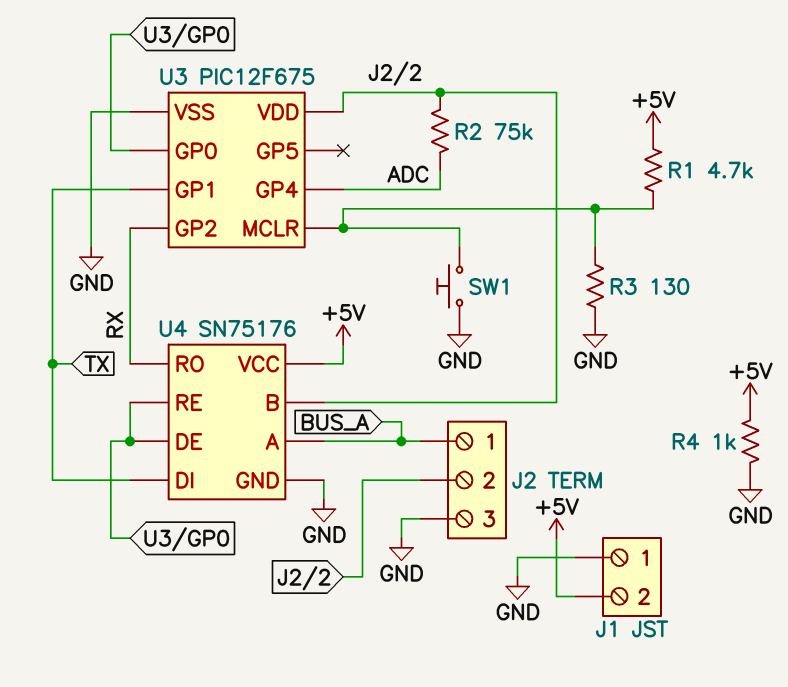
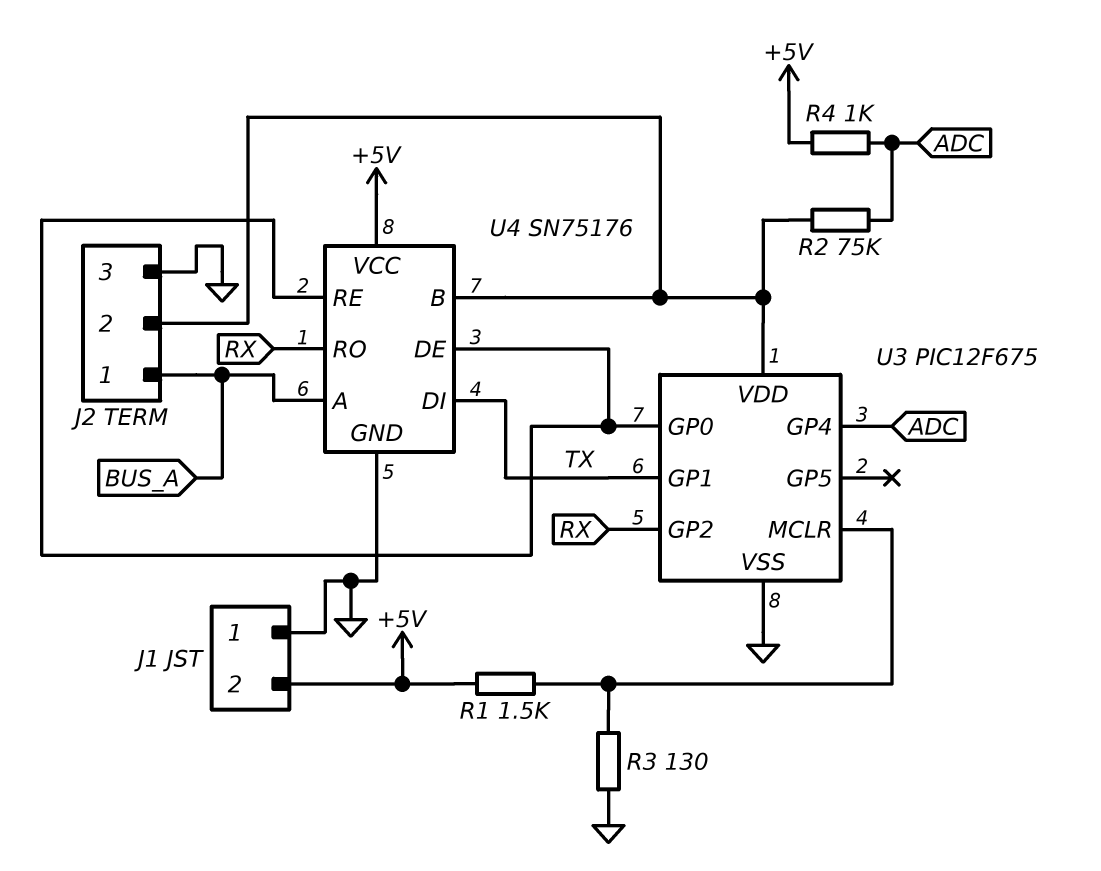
R1: 4.7k (+5V, U3/MCLR) -> 1.5k (+5V, U3/MCLR)
R4: 1k (+5V, GND) -> 1k (+5V, ADC)
SW1: button (GND, U3/MCLR) -> none

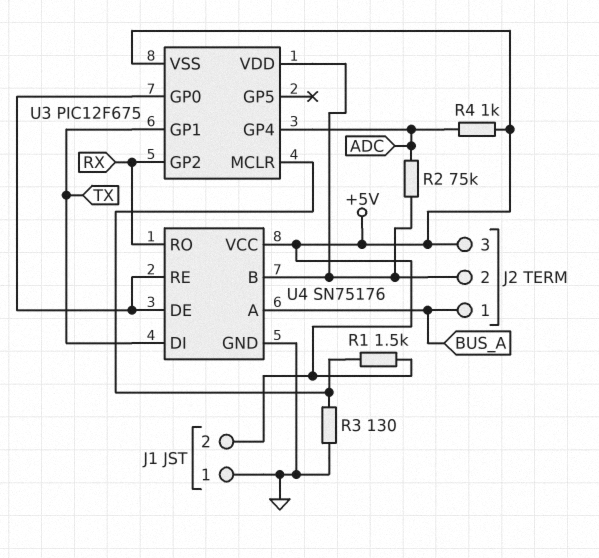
J2 pin 3: GND -> +5V
U3 pin VSS: GND -> +5V

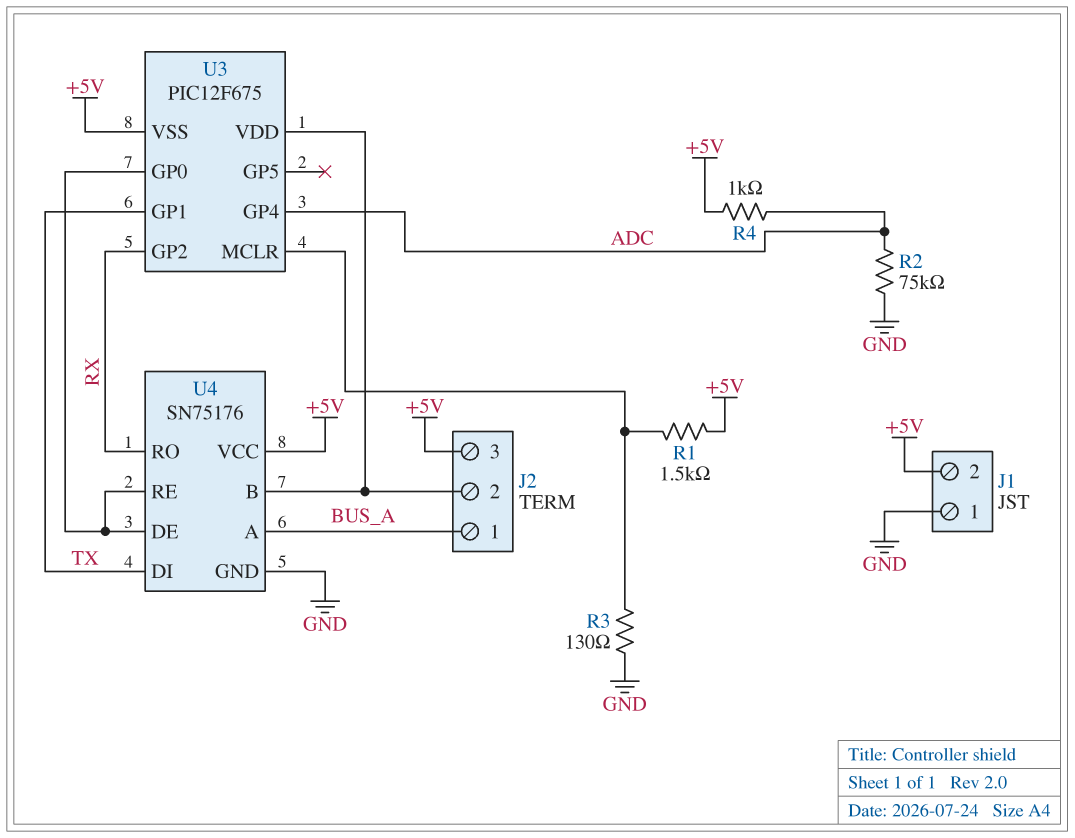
R2: 75k (ADC, J2/2) -> 75k (ADC, GND)

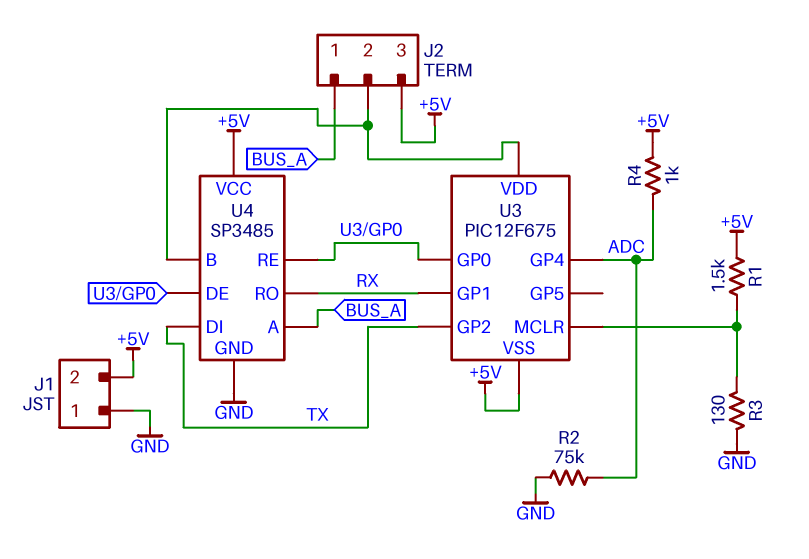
U3 pin GP1: TX -> RX
U3 pin GP2: RX -> TX
U4: SN75176 -> SP3485

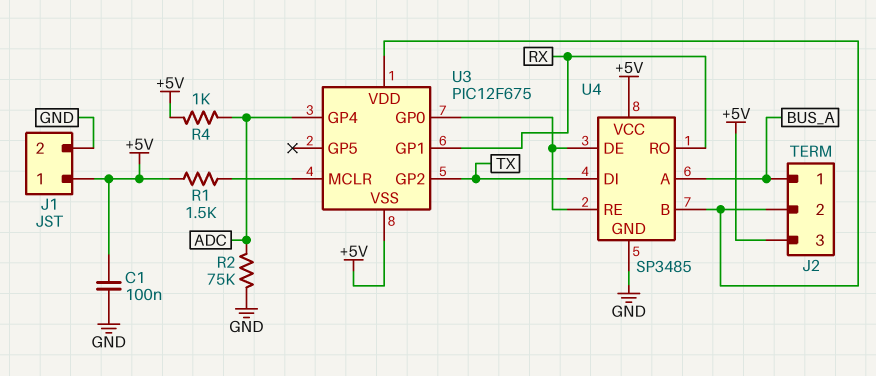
C1: none -> 100nF (+5V, GND)
J1 pin 1: GND -> +5V
J1 pin 2: +5V -> GND
R3: 130 (GND, U3/MCLR) -> none

